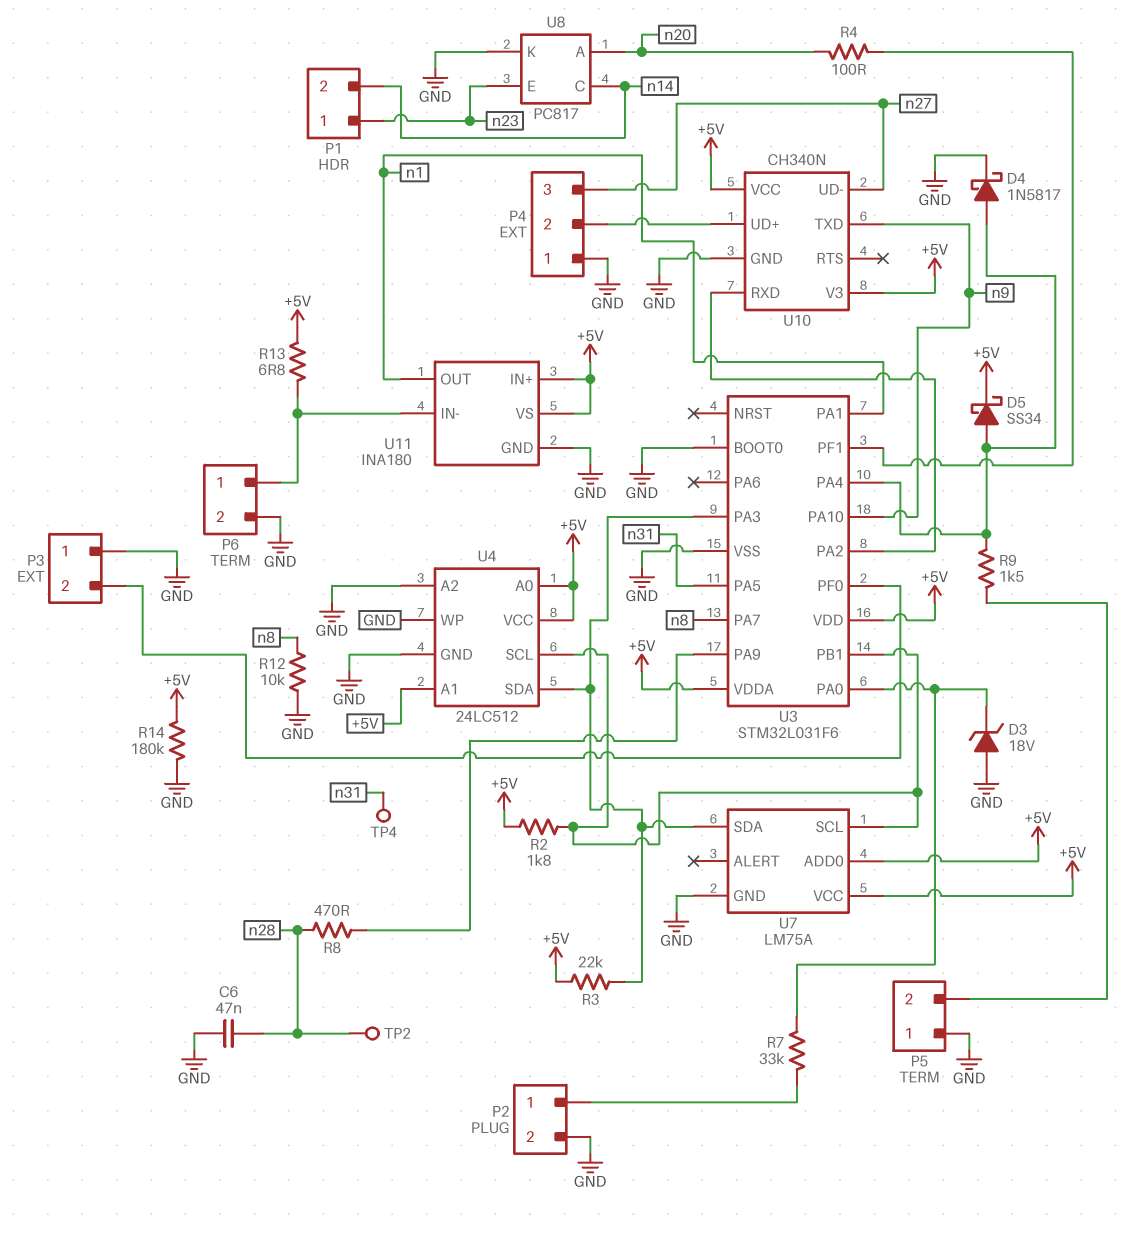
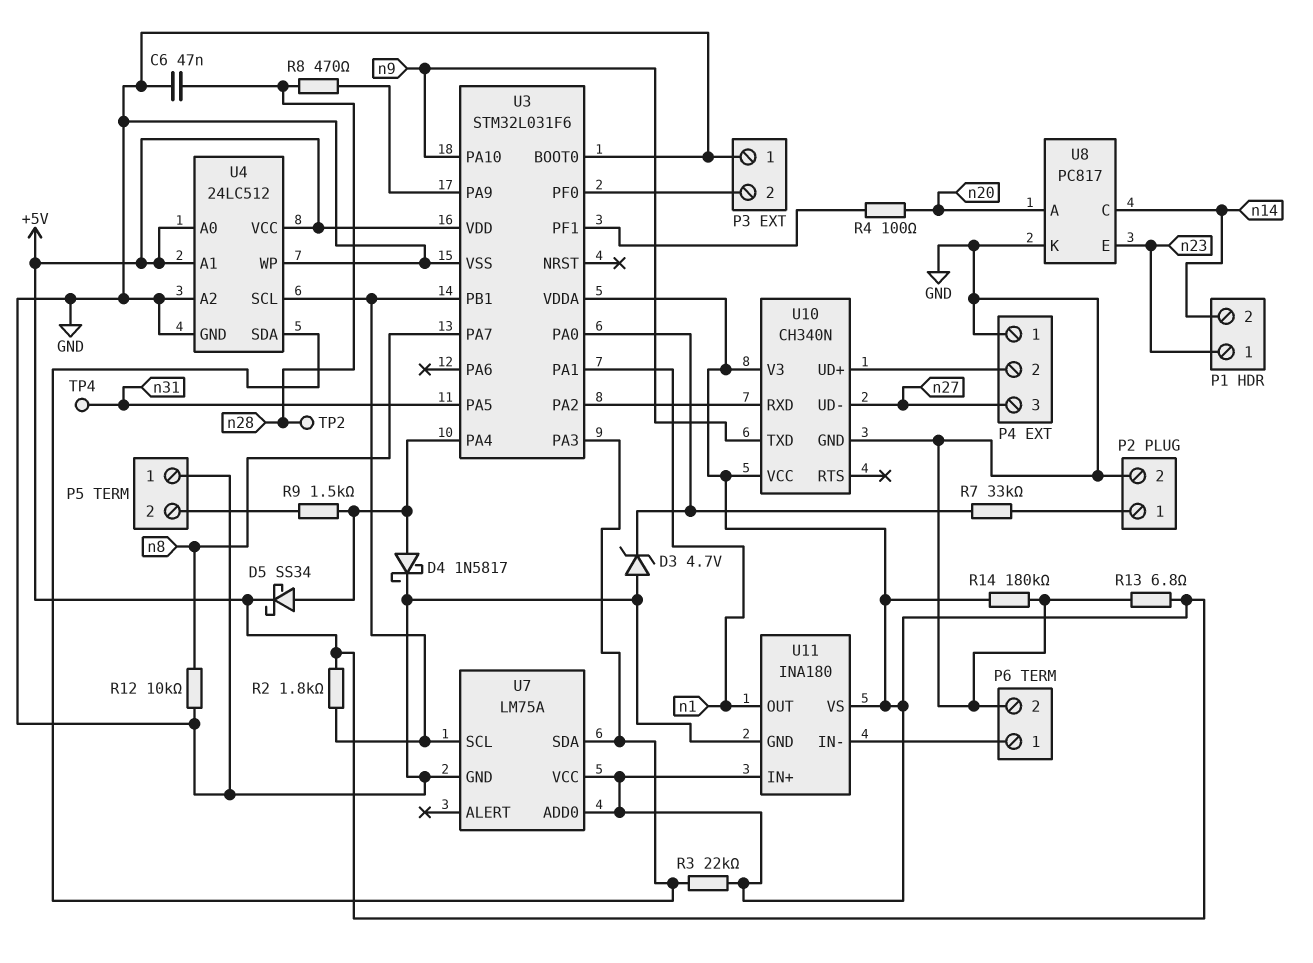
D3: zener 18V (A GND, K U3/PA0) -> zener 4.7V (A GND, K U3/PA0)
R13: 6.8 (+5V, P6/1) -> 6.8 (+5V, GND)

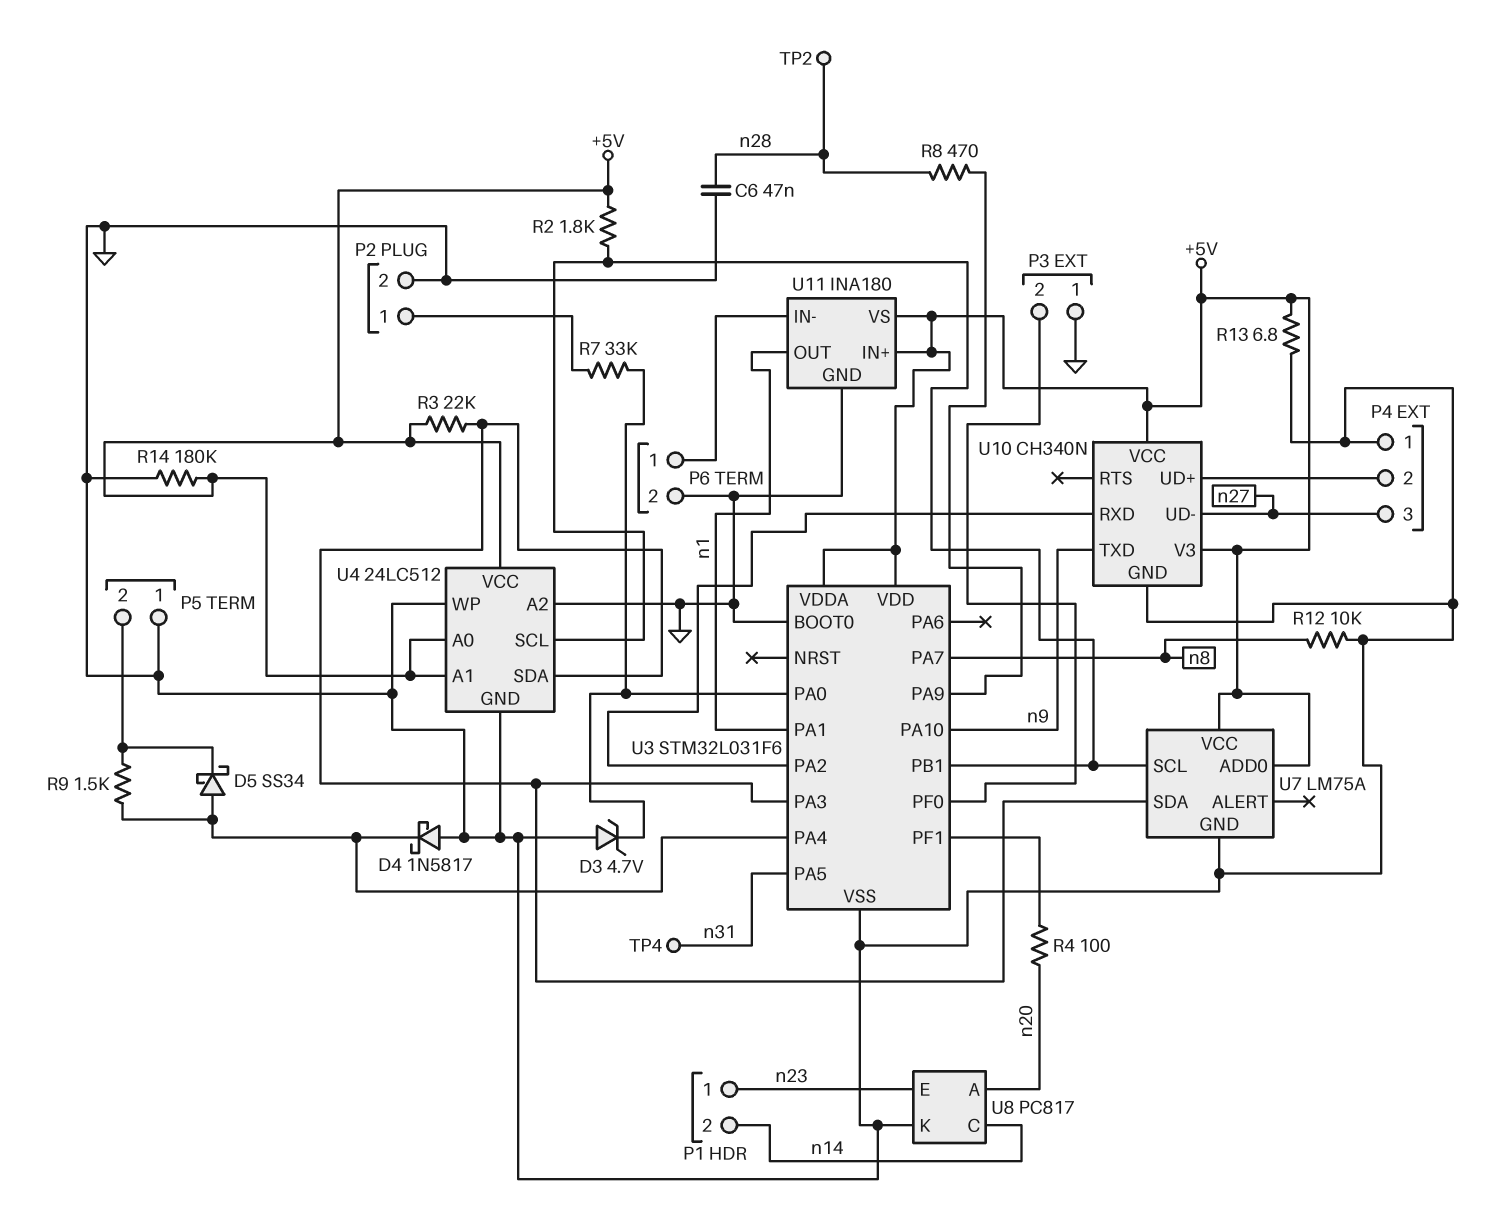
D4: schottky 1N5817 (A U3/PA4, K GND) -> schottky 1N5817 (A GND, K U3/PA4)
D5: schottky SS34 (A U3/PA4, K +5V) -> schottky SS34 (A U3/PA4, K P5/2)

